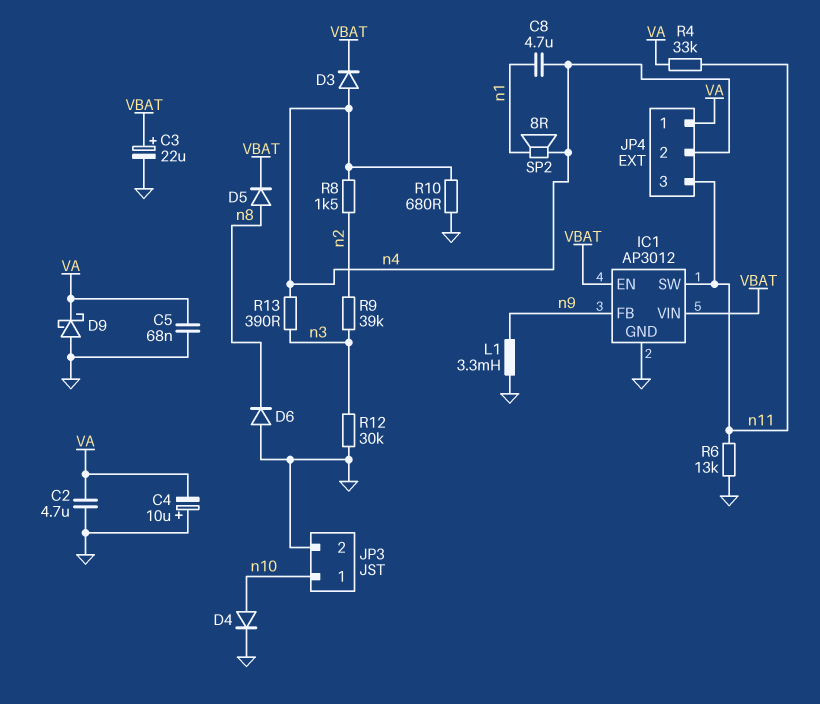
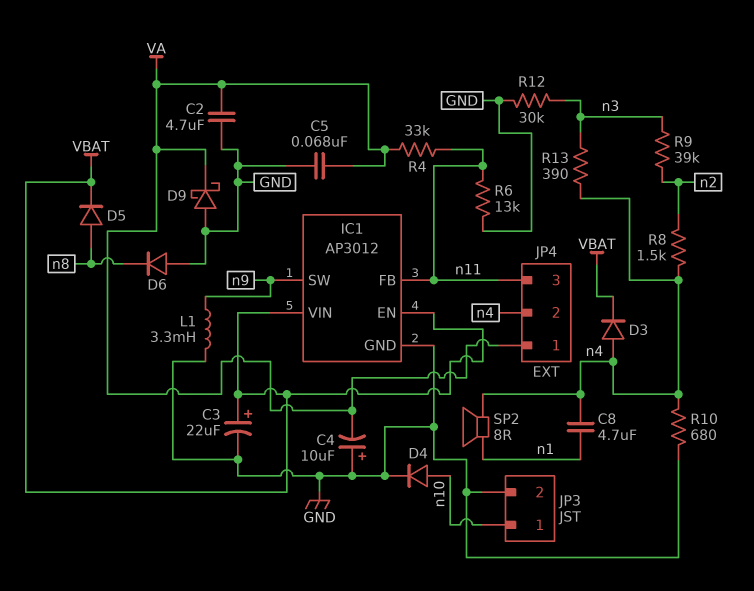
IC1 pin FB: n9 -> n11
IC1 pin SW: n11 -> n9

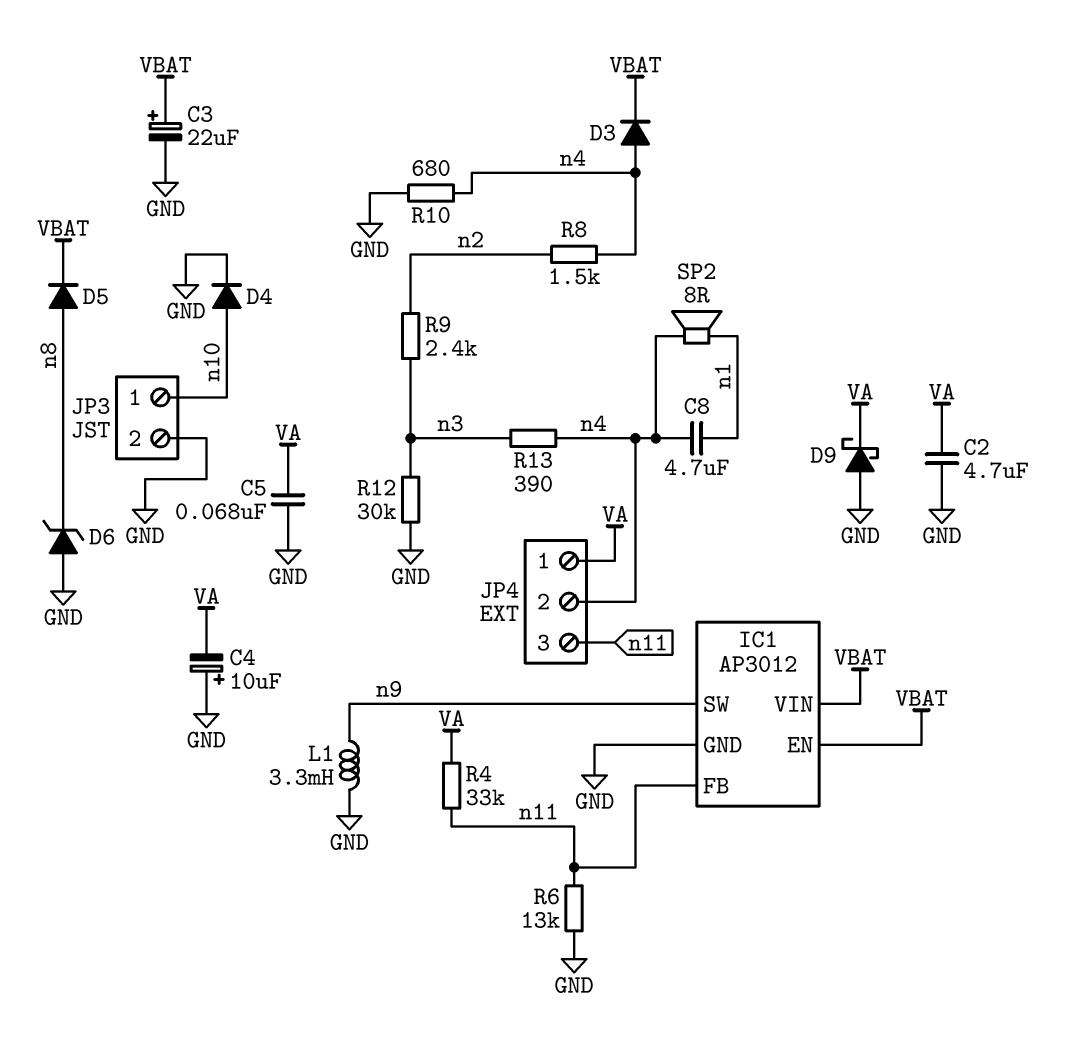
D6: diode (A GND, K n8) -> zener (A GND, K n8)
R9: 39k (n2, n3) -> 2.4k (n2, n3)

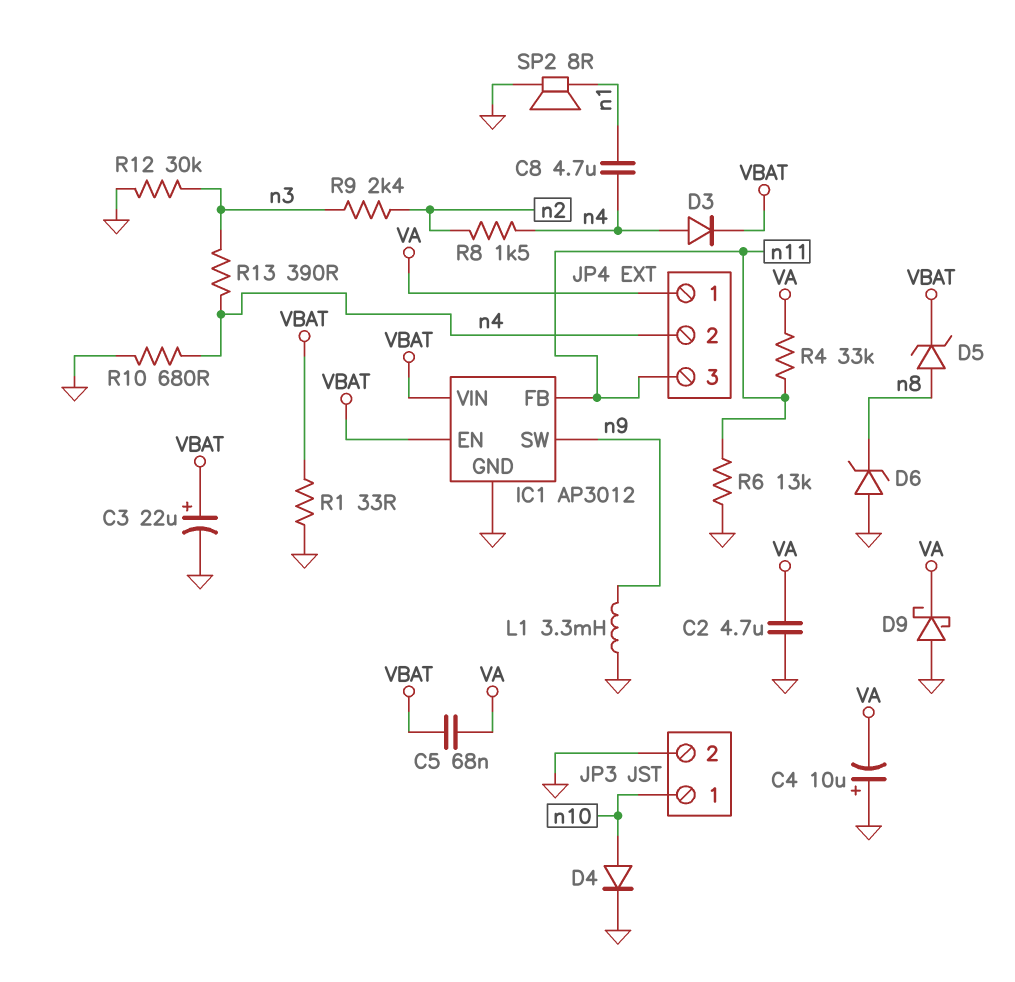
C5: 68nF (GND, VA) -> 68nF (VA, VBAT)
D5: diode (A n8, K VBAT) -> zener (A n8, K VBAT)
R1: none -> 33 (GND, VBAT)
SP2: speaker 8R (n1, n4) -> speaker 8R (GND, n1)

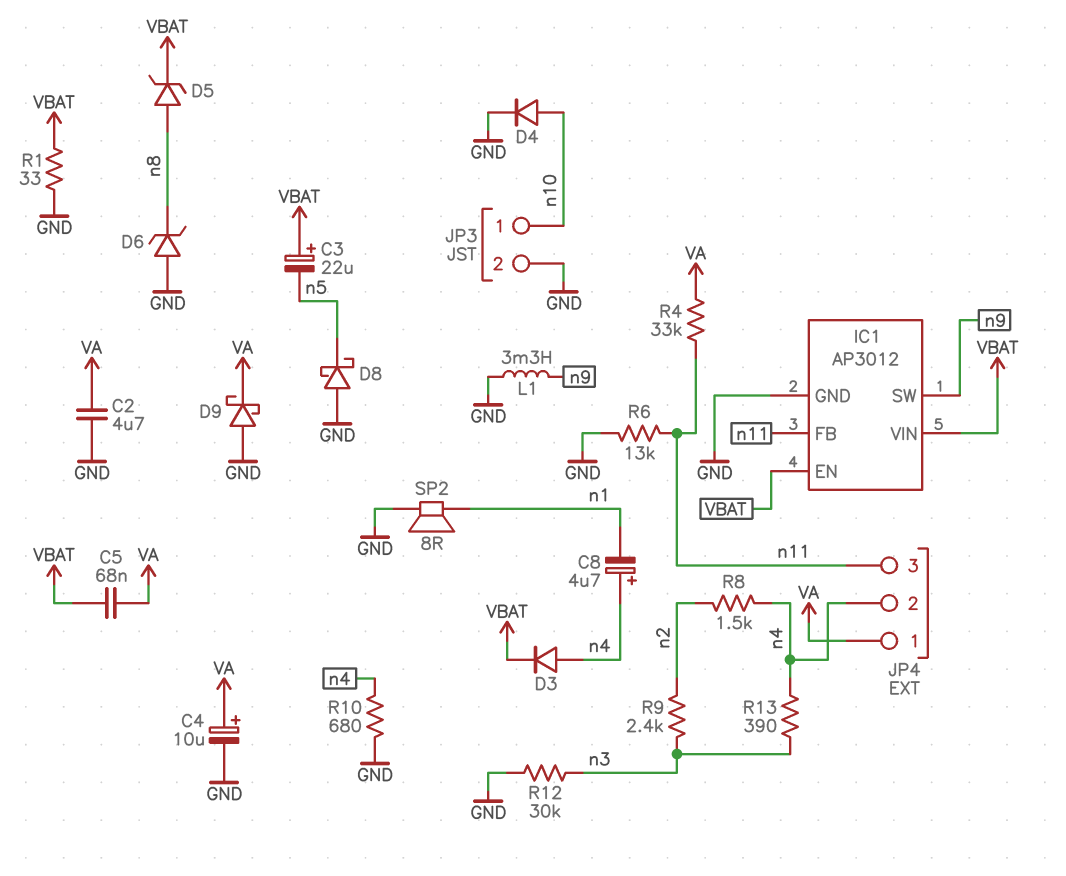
C3: 22uF (plus VBAT, minus GND) -> 22uF (plus VBAT, minus n5)
C4: 10uF (plus GND, minus VA) -> 10uF (plus VA, minus GND)
C8: 4.7uF (n1, n4) -> 4.7uF (plus n4, minus n1)
D8: none -> schottky (A GND, K n5)

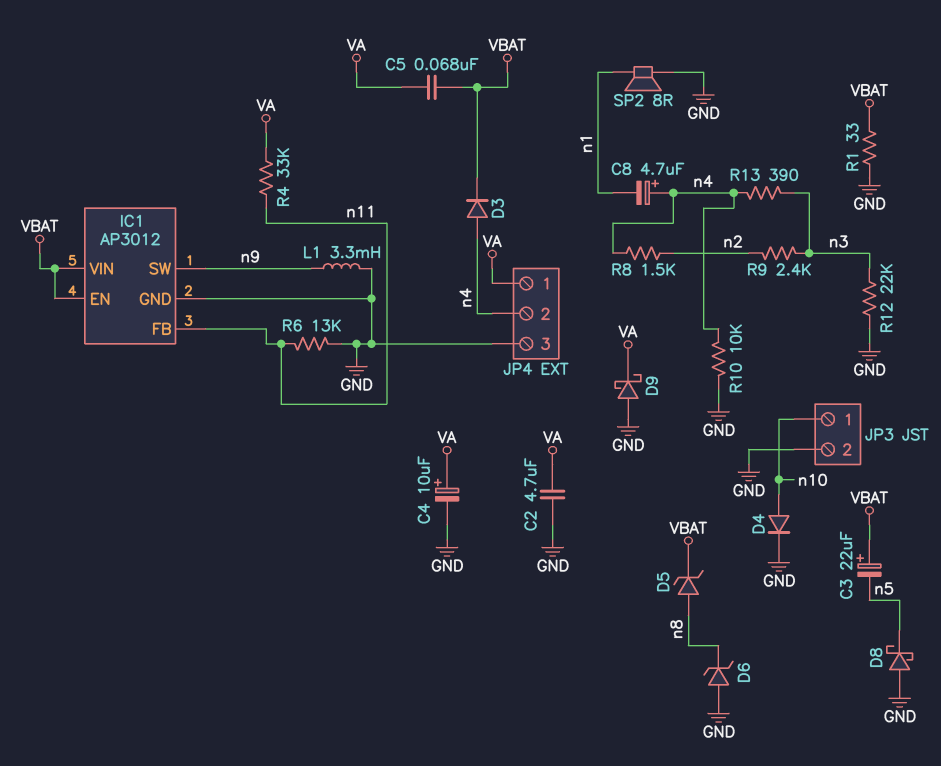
JP4 pin 3: n11 -> GND
R10: 680 (GND, n4) -> 10k (GND, n4)
R12: 30k (GND, n3) -> 22k (GND, n3)

